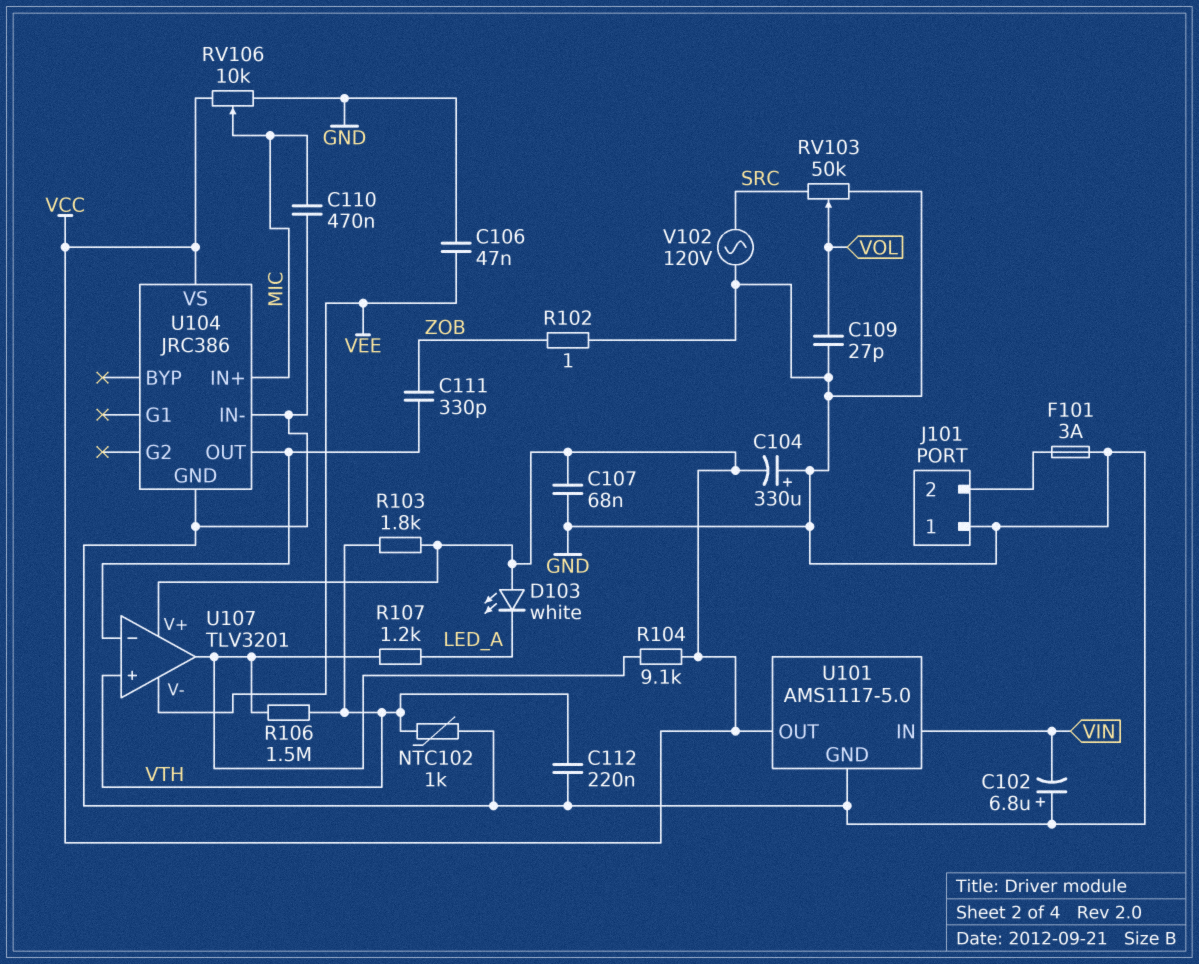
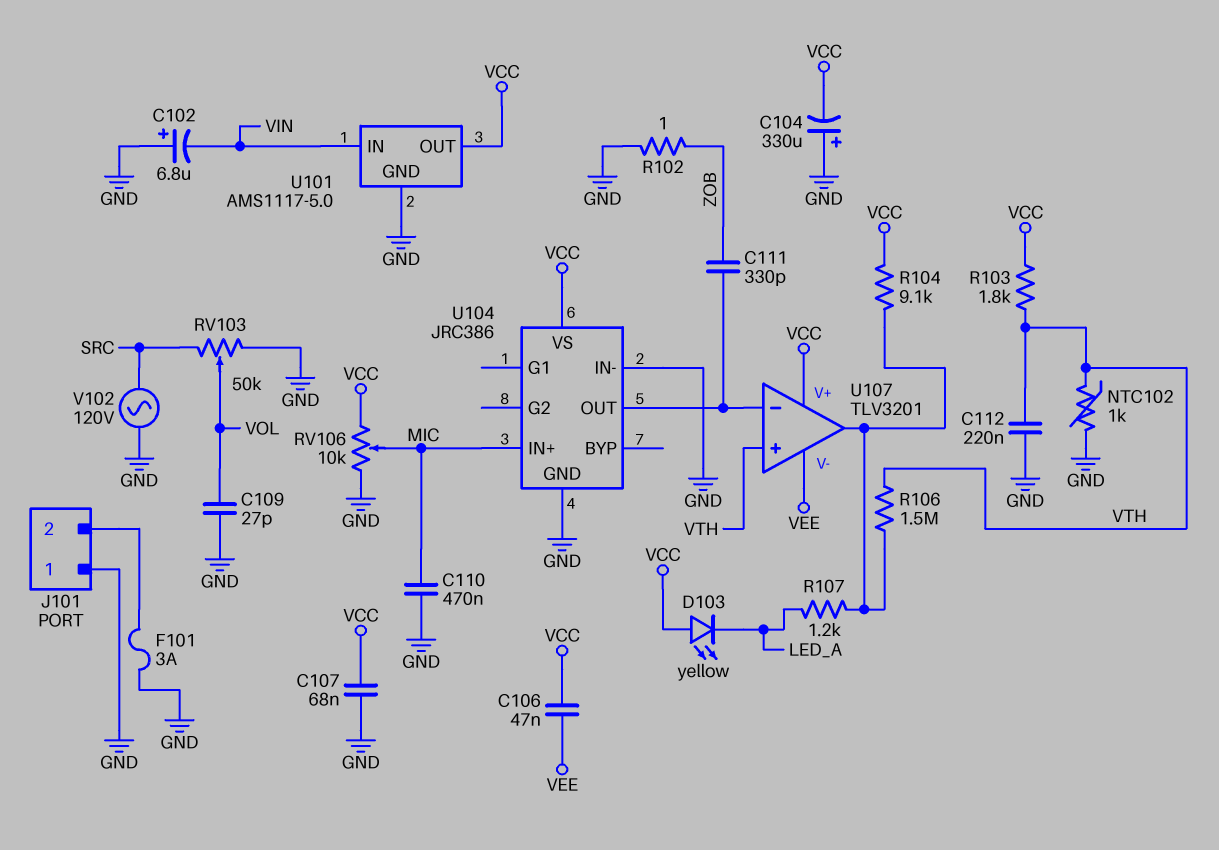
C106: 47nF (GND, VEE) -> 47nF (VCC, VEE)
D103: LED white (A VCC, K LED_A) -> LED yellow (A VCC, K LED_A)

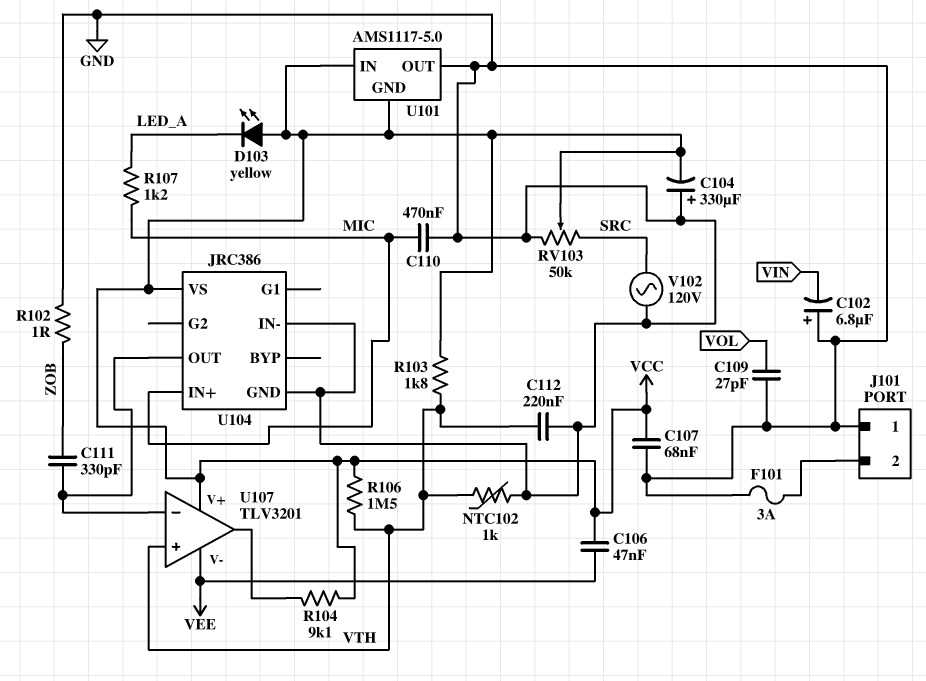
R106: 1.5M (U107/out, VTH) -> 1.5M (VCC, VTH)
R107: 1.2k (LED_A, U107/out) -> 1.2k (LED_A, MIC)
RV103: 50k (GND, SRC, wiper VOL) -> 50k (GND, SRC, wiper VCC)
RV106: 10k (GND, VCC, wiper MIC) -> none
U101 pin GND: GND -> VCC
U101 pin IN: VIN -> VCC
U101 pin OUT: VCC -> GND

